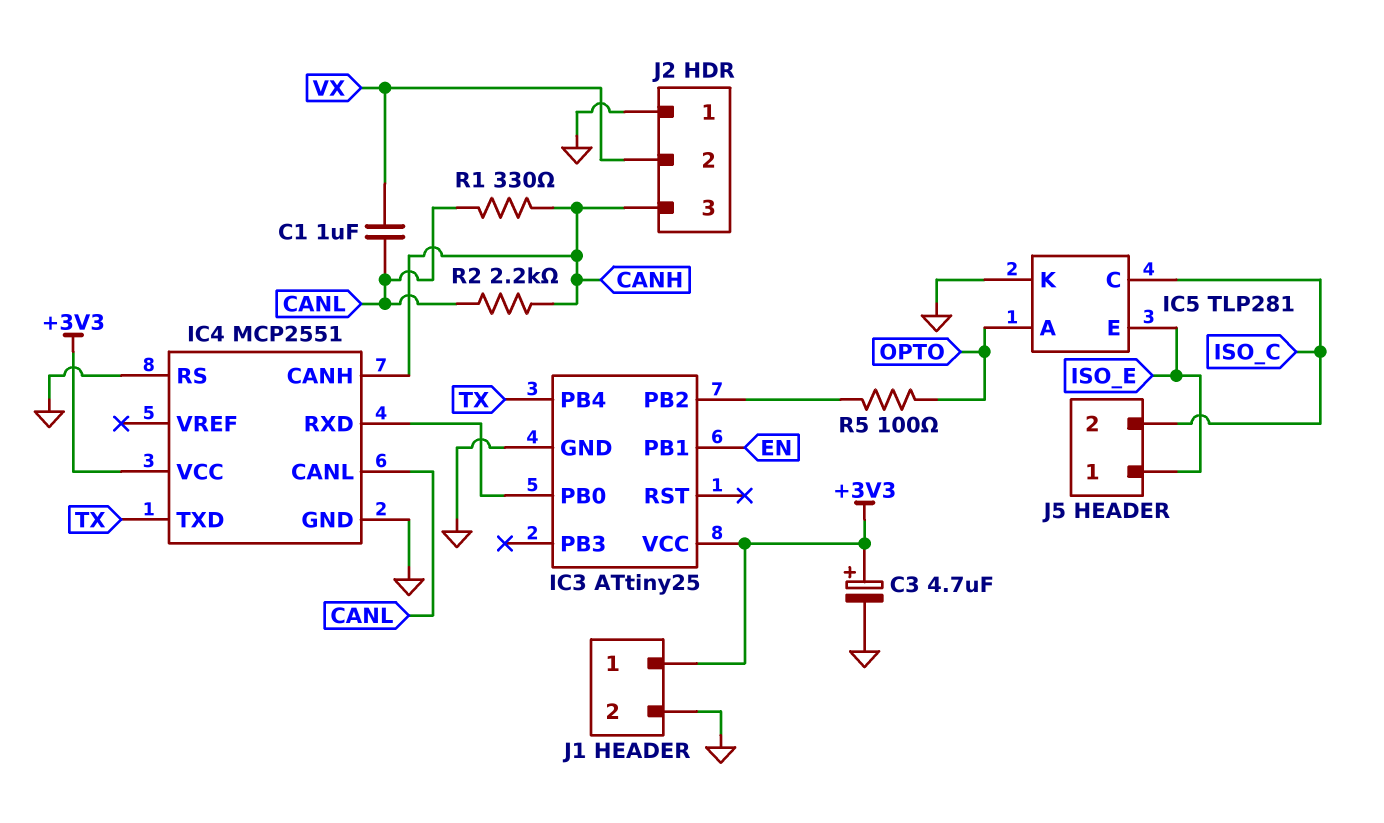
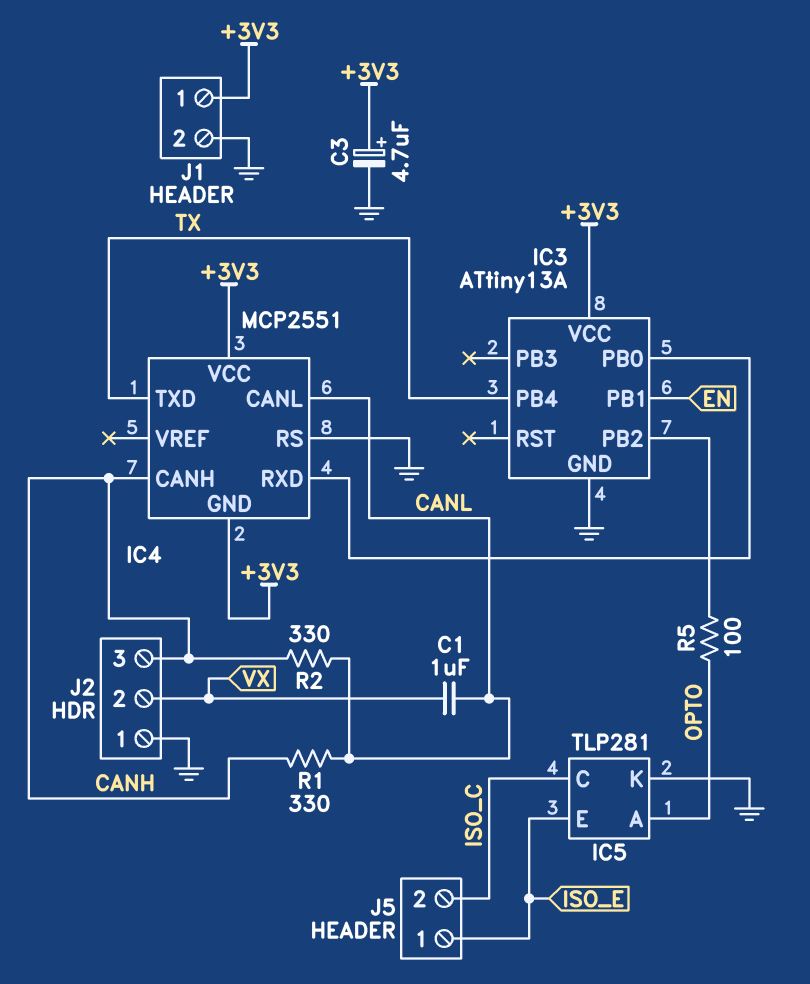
IC3: ATtiny25 -> ATtiny13A
IC4 pin GND: GND -> +3V3
R2: 2.2k (CANH, CANL) -> 330 (CANH, CANL)

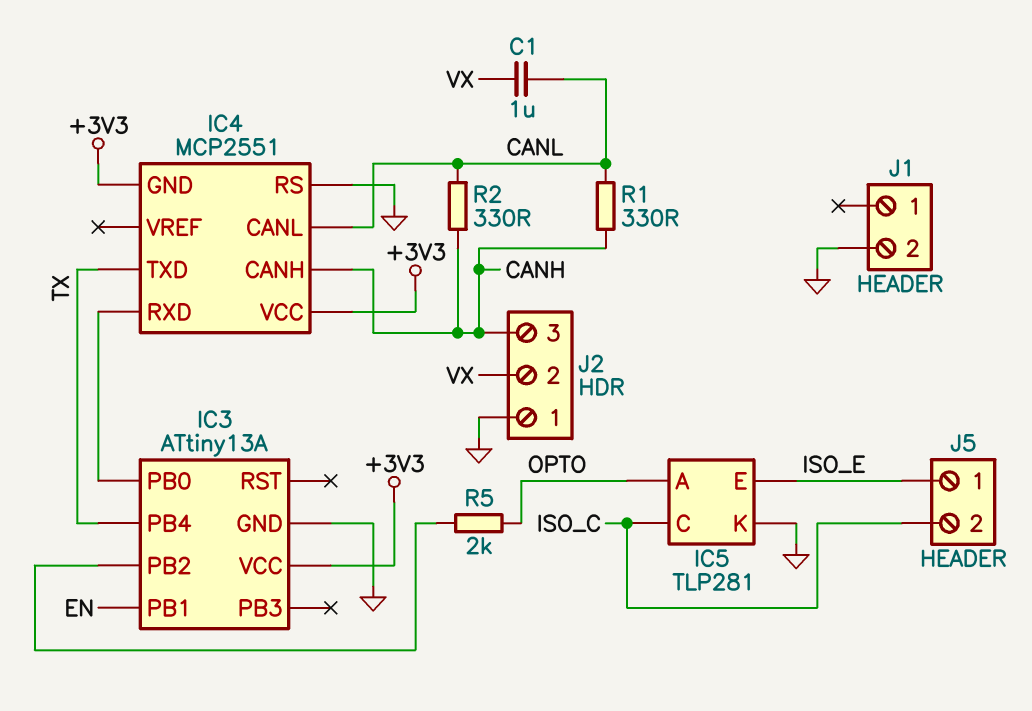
C3: 4.7uF (plus +3V3, minus GND) -> none
J1 pin 1: +3V3 -> none
R5: 100 (IC3/PB2, OPTO) -> 2k (IC3/PB2, OPTO)

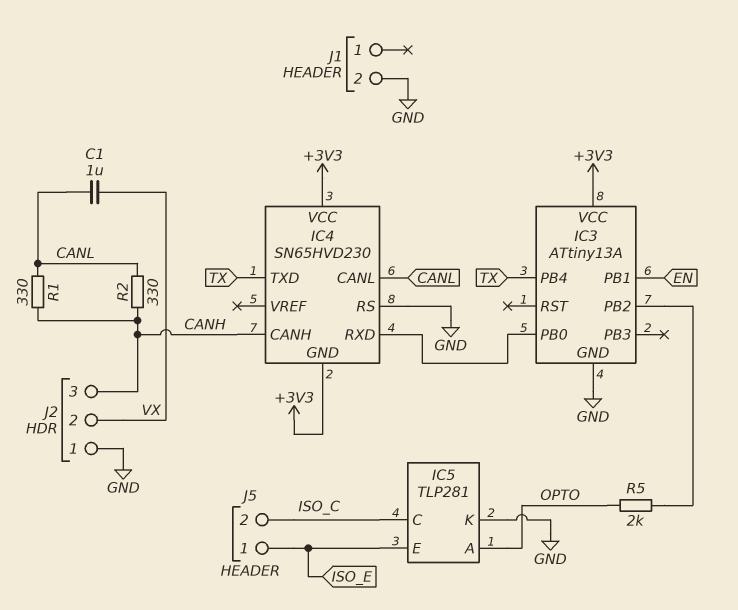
IC4: MCP2551 -> SN65HVD230

